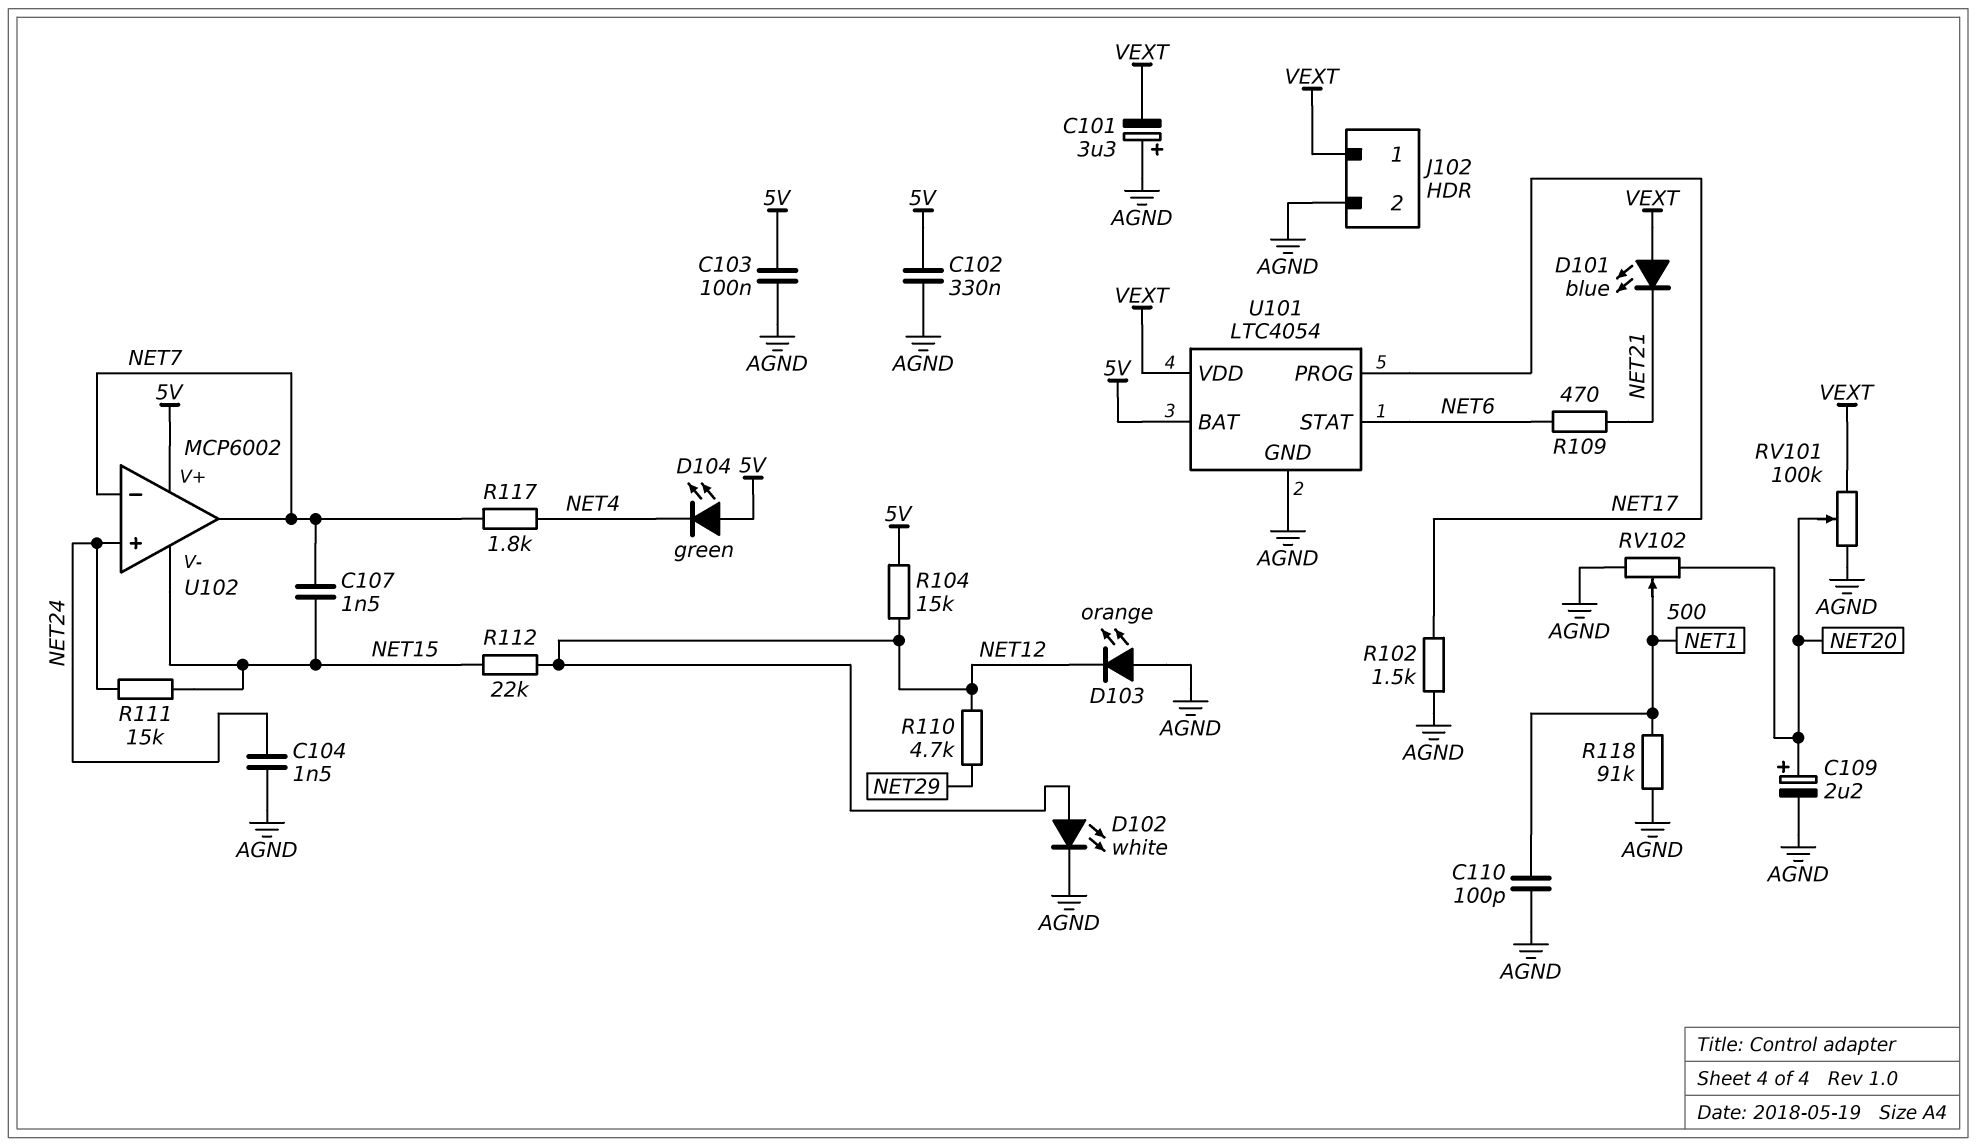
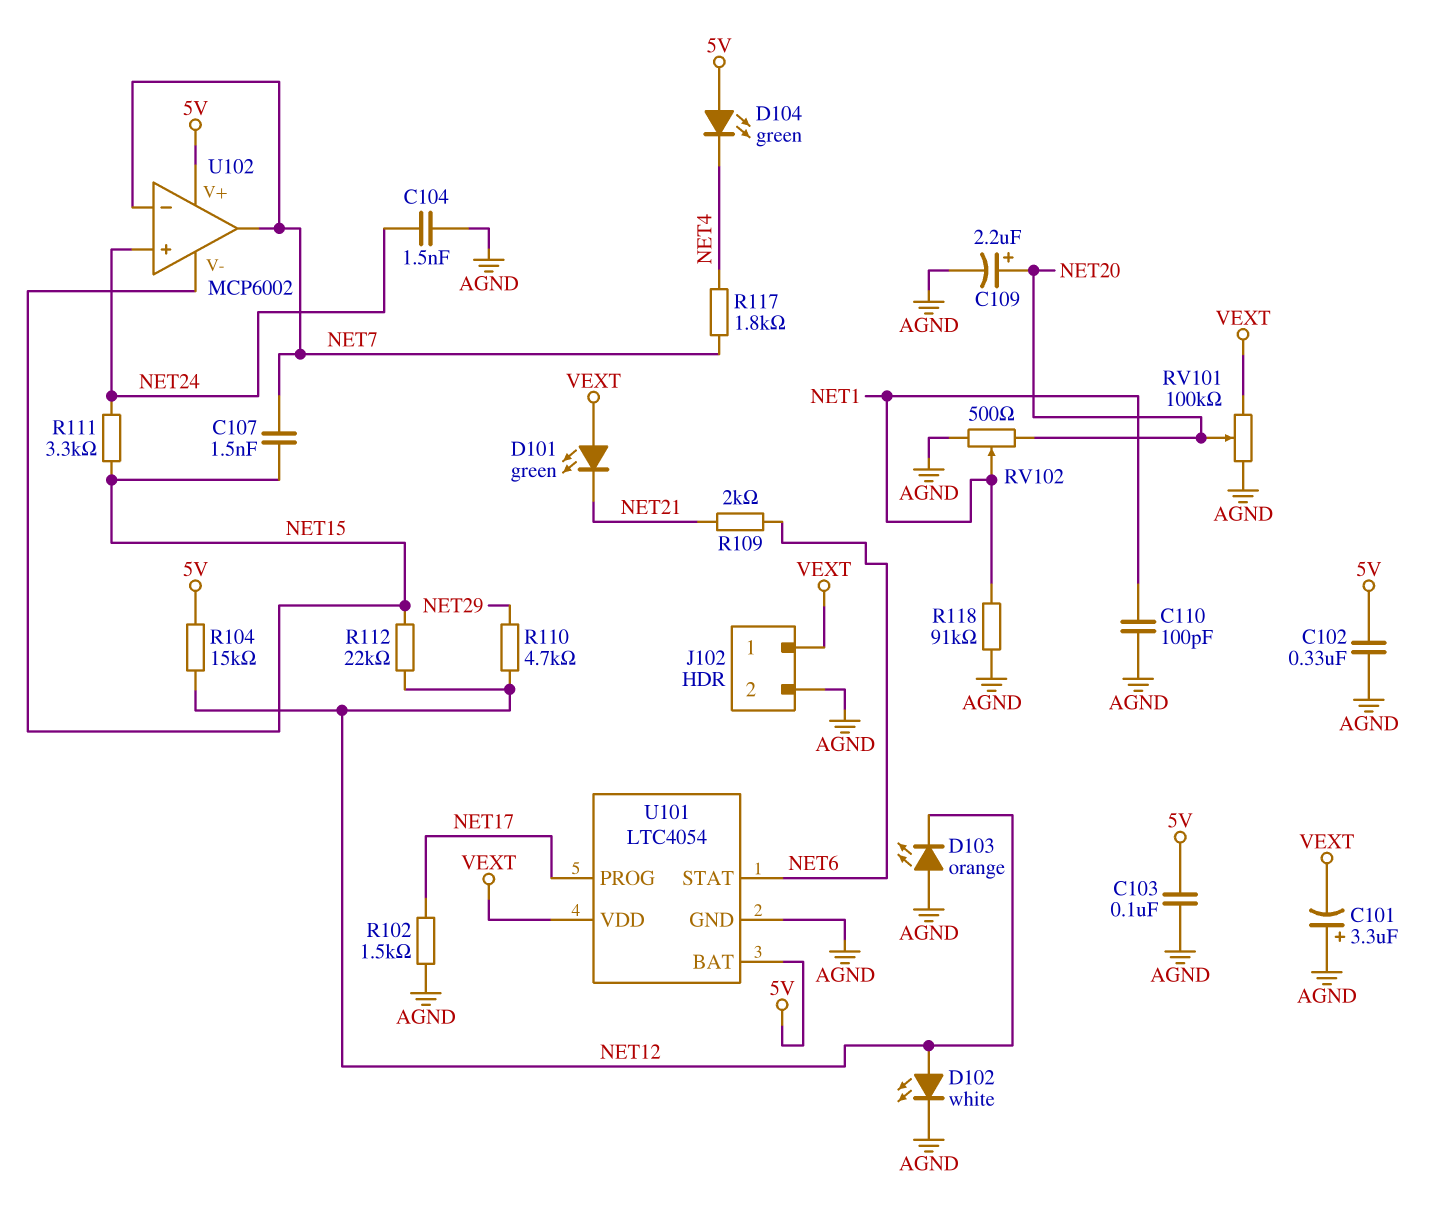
D101: LED blue (A VEXT, K NET21) -> LED green (A VEXT, K NET21)
R109: 470 (NET6, NET21) -> 2k (NET6, NET21)
R111: 15k (NET15, NET24) -> 3.3k (NET15, NET24)

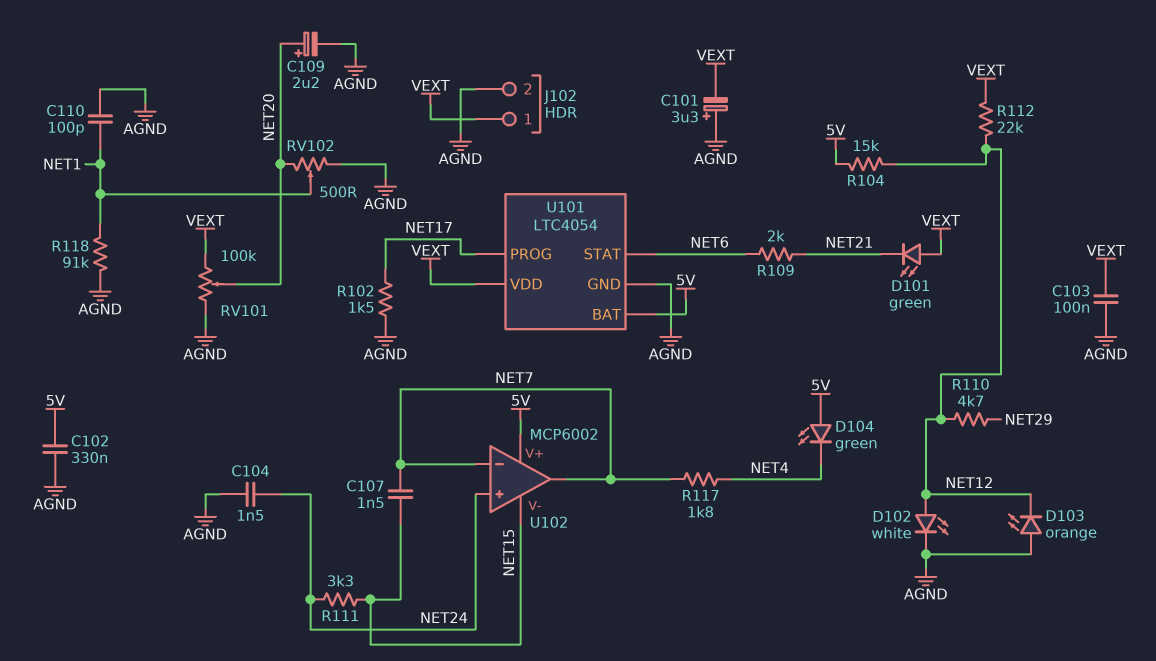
C103: 100nF (5V, AGND) -> 100nF (AGND, VEXT)
R112: 22k (NET12, NET15) -> 22k (NET12, VEXT)

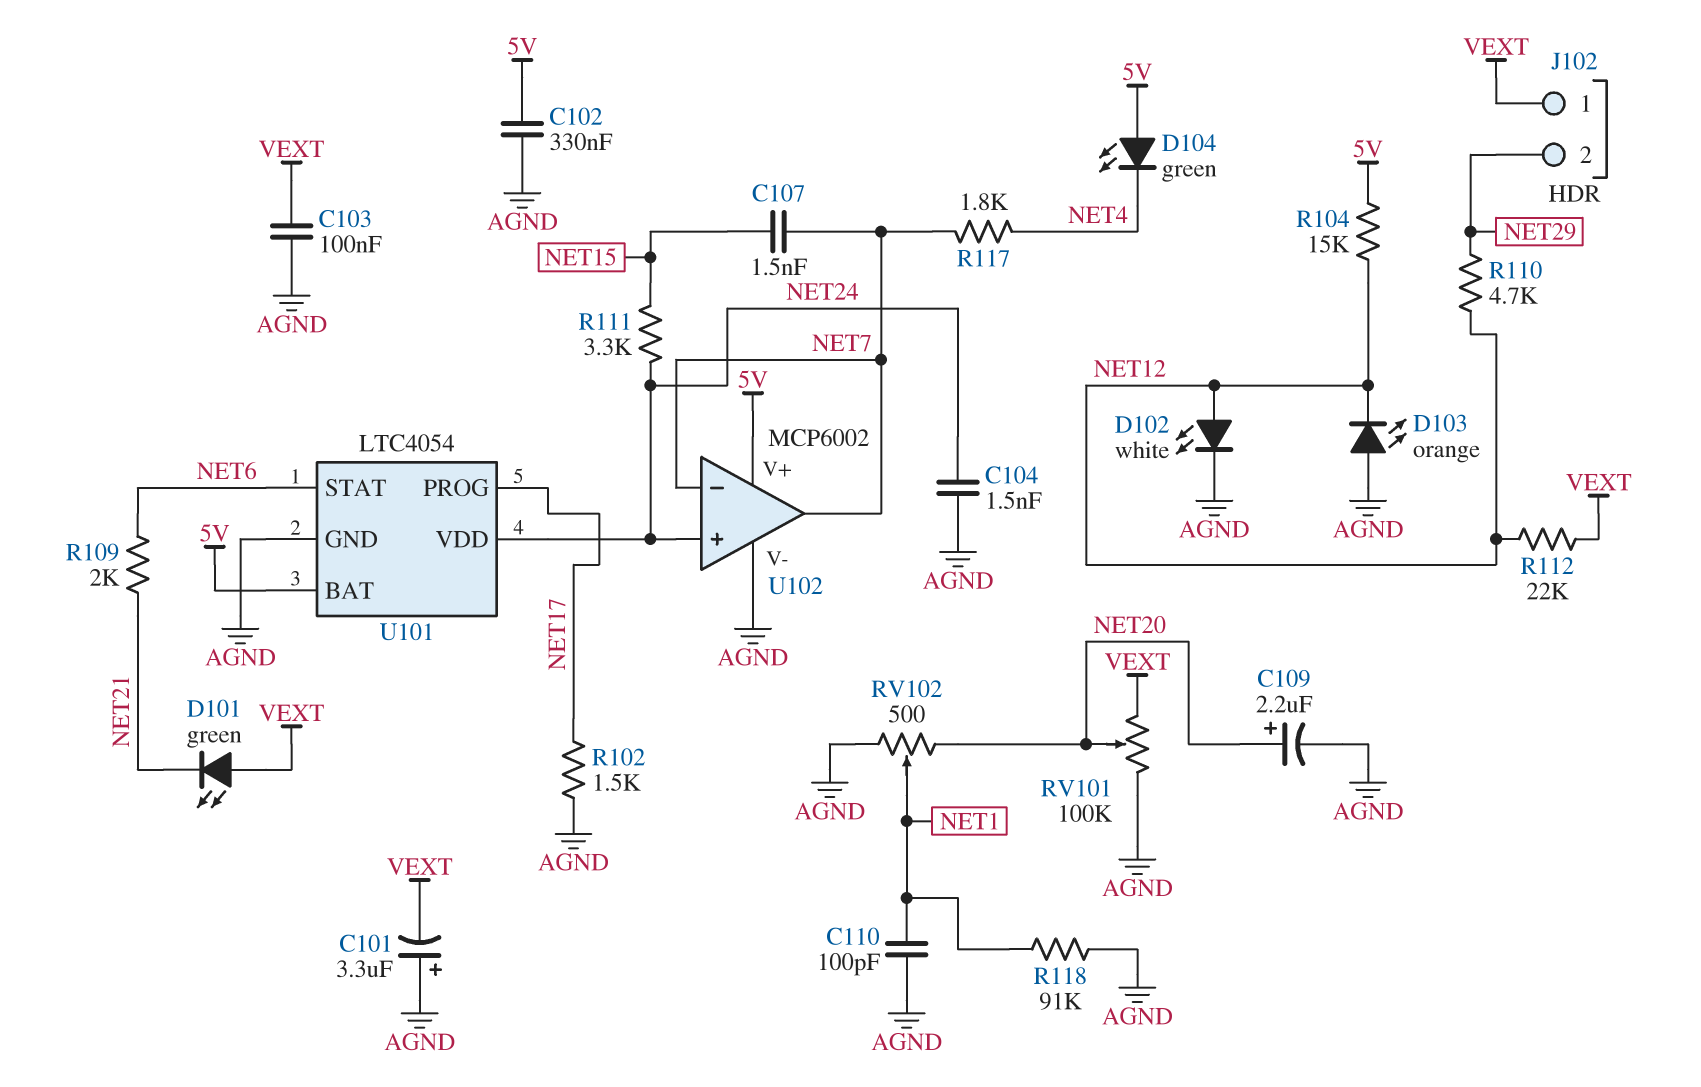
J102 pin 2: AGND -> NET29
U101 pin VDD: VEXT -> NET24
U102 pin V-: NET15 -> AGND

